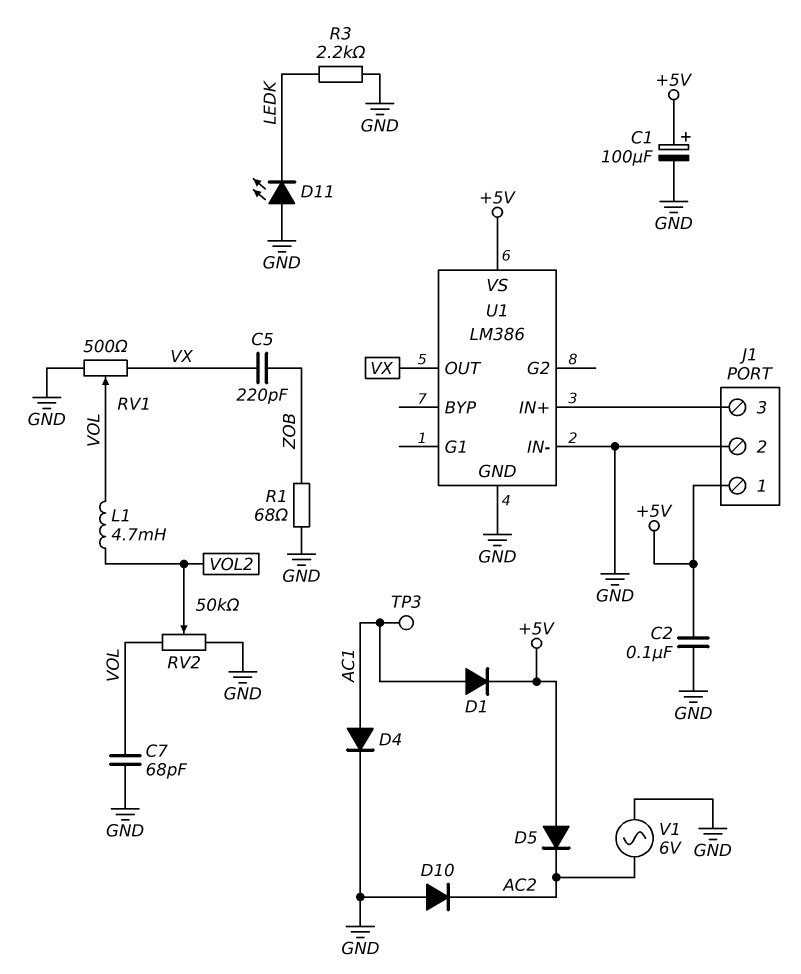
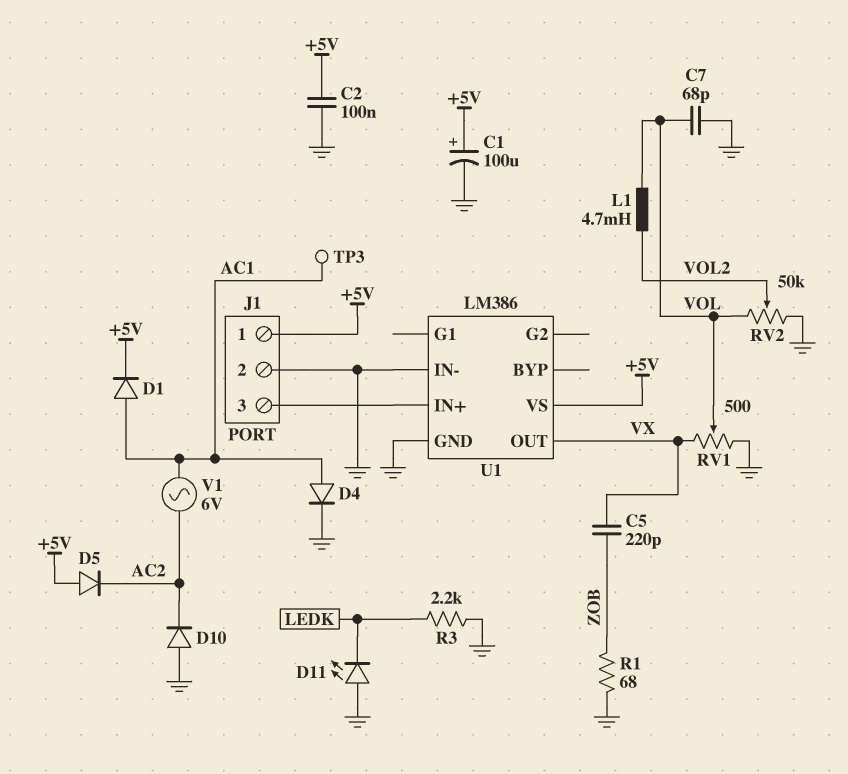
V1: AC 6V (AC2, GND) -> AC 6V (AC1, AC2)

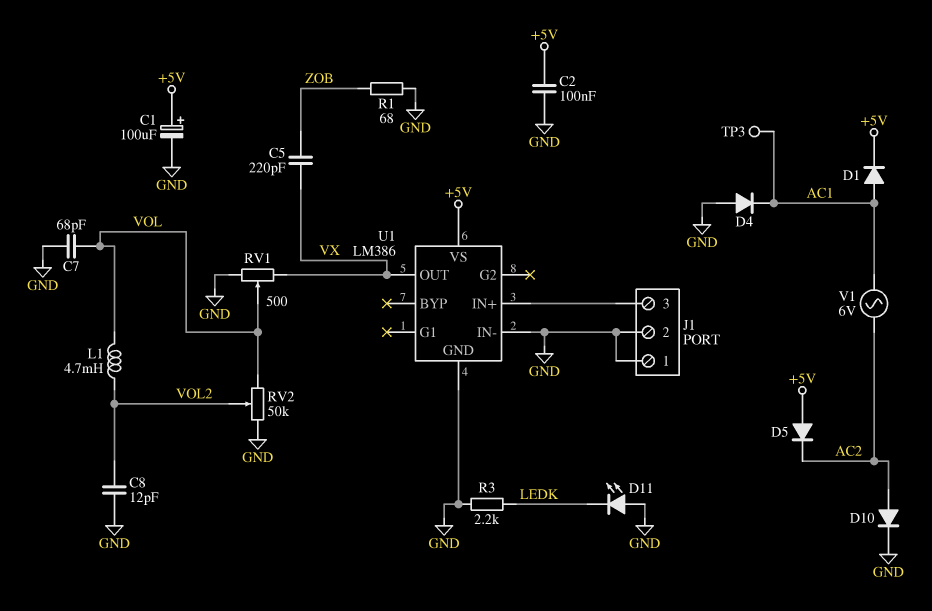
C8: none -> 12pF (GND, VOL2)
D4: diode (A AC1, K GND) -> diode (A GND, K AC1)
D10: diode (A GND, K AC2) -> diode (A AC2, K GND)
J1 pin 1: +5V -> GND

